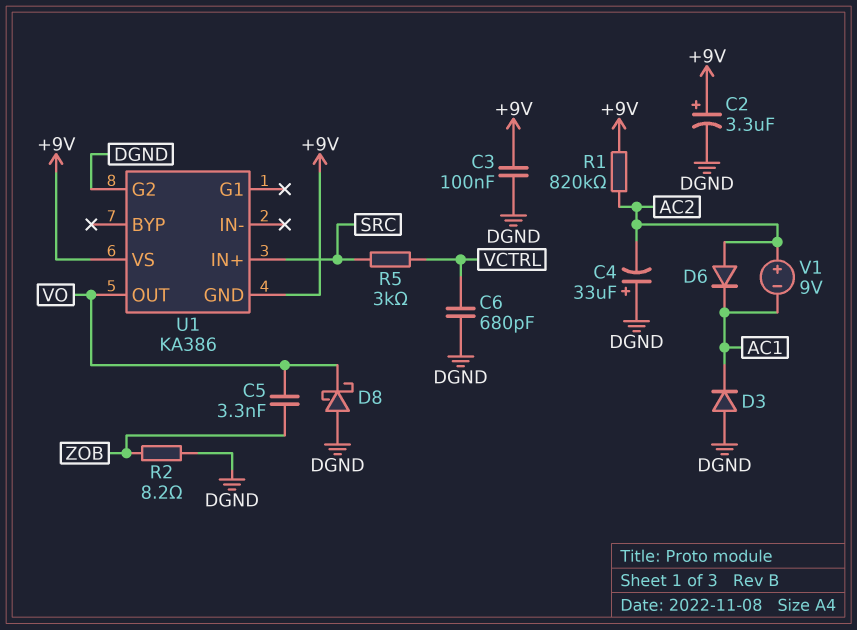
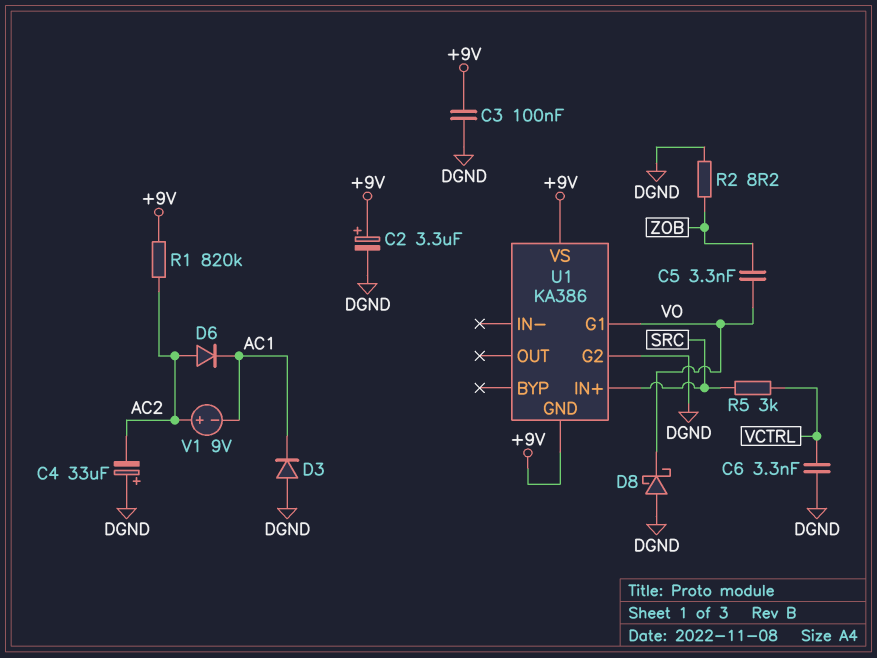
C6: 680pF (DGND, VCTRL) -> 3.3nF (DGND, VCTRL)
U1 pin G1: none -> VO
U1 pin OUT: VO -> none

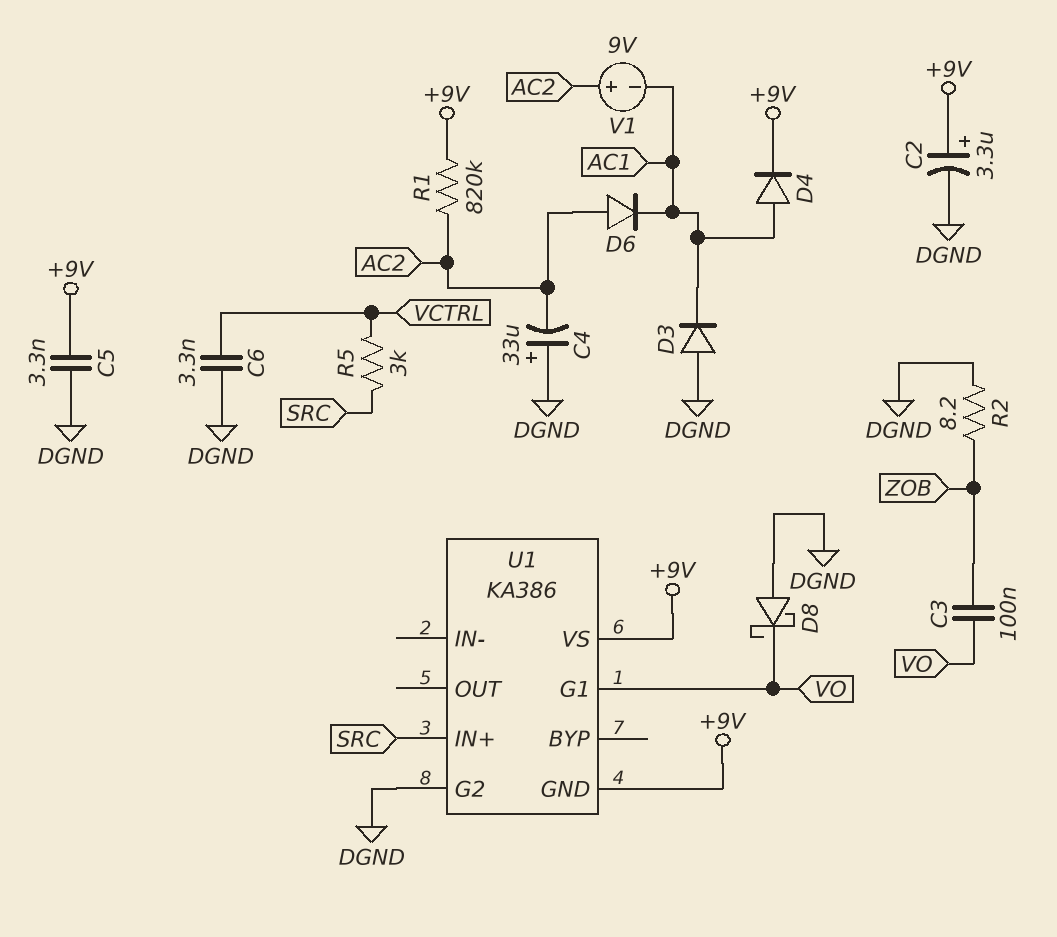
C3: 100nF (+9V, DGND) -> 100nF (VO, ZOB)
C5: 3.3nF (VO, ZOB) -> 3.3nF (+9V, DGND)
D4: none -> diode (A AC1, K +9V)

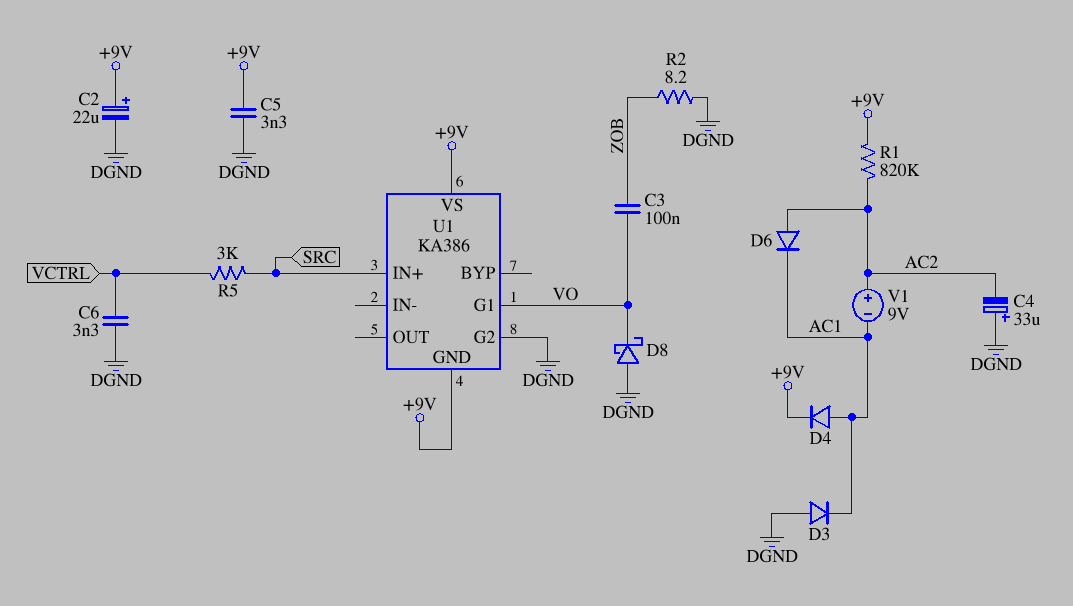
C2: 3.3uF (plus +9V, minus DGND) -> 22uF (plus +9V, minus DGND)

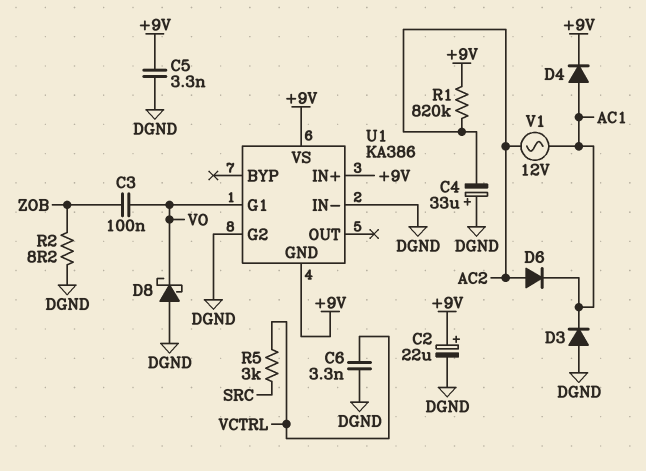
U1 pin IN+: SRC -> +9V
U1 pin IN-: none -> DGND
V1: 9V (plus AC2, minus AC1) -> AC 12V (AC1, AC2)

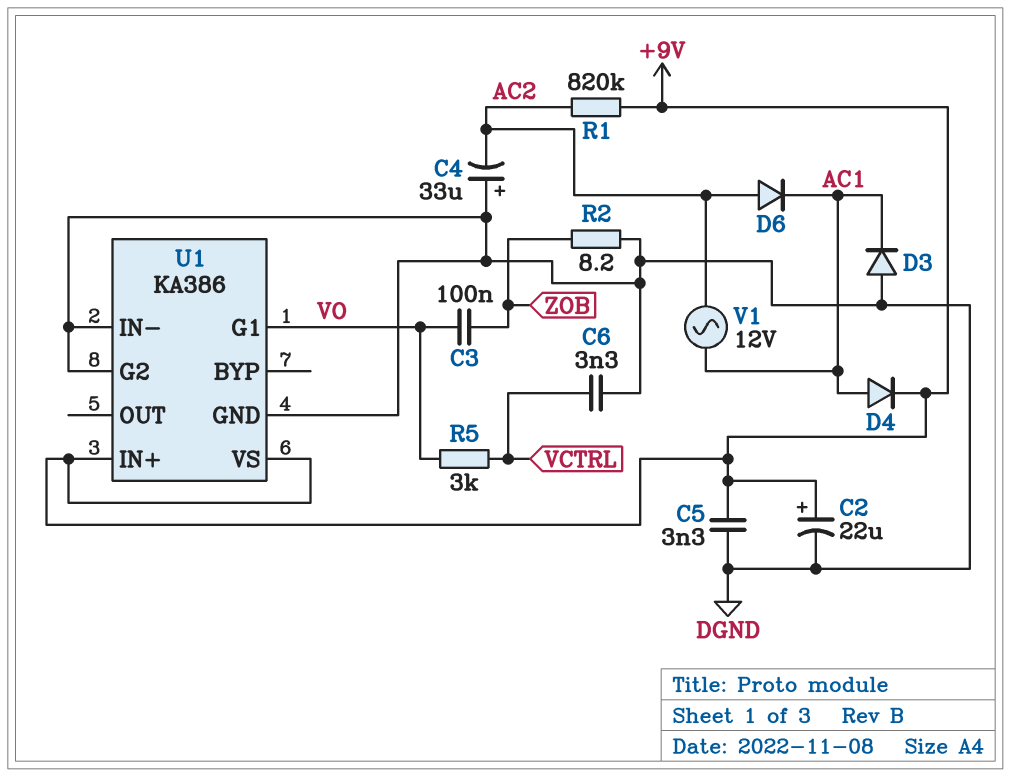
D8: schottky (A DGND, K VO) -> none
R5: 3k (SRC, VCTRL) -> 3k (VCTRL, VO)
U1 pin GND: +9V -> DGND

